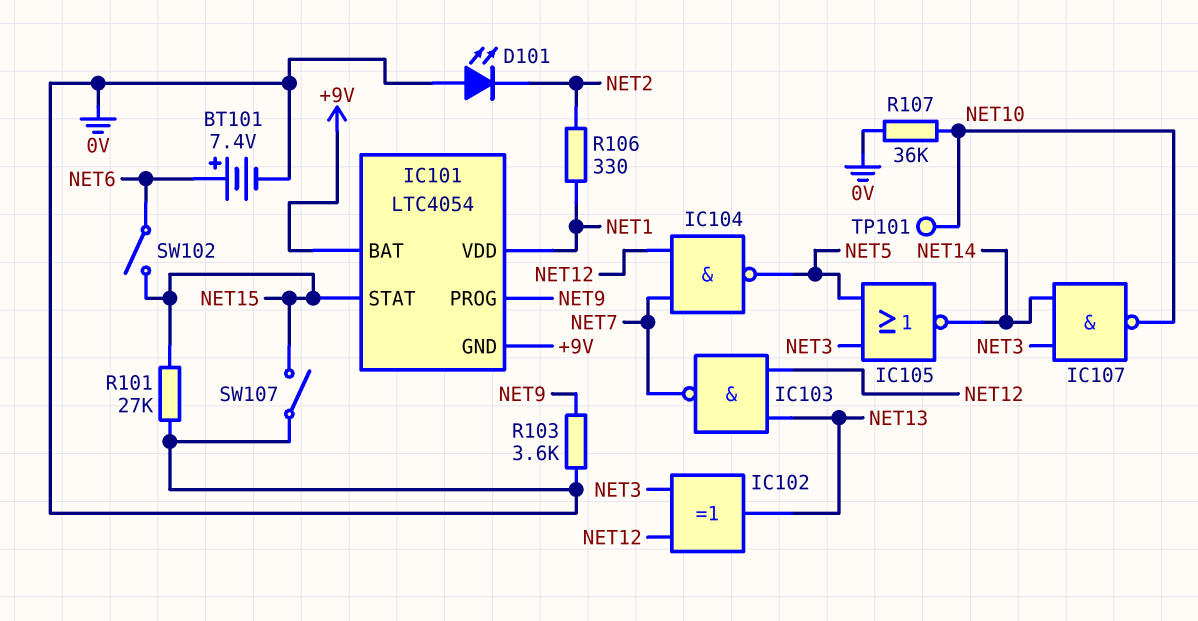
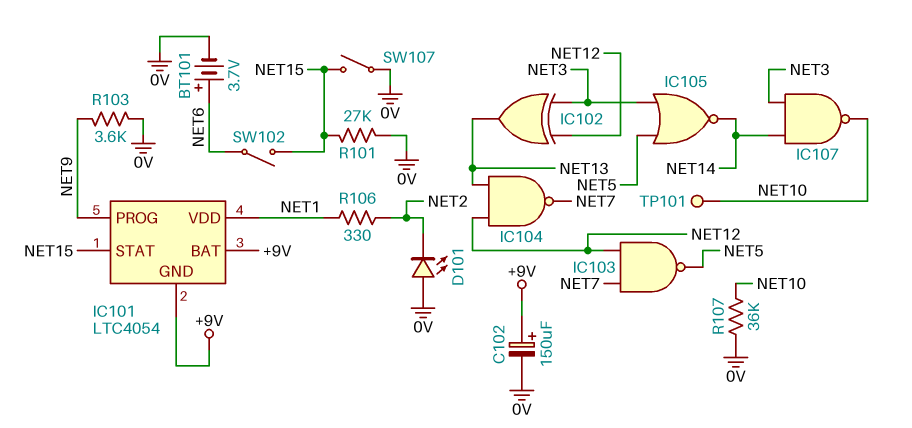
BT101: 7.4V (plus NET6, minus 0V) -> 3.7V (plus NET6, minus 0V)
C102: none -> 150uF (plus +9V, minus 0V)
IC103: NAND (in NET12, in NET13, out NET7) -> NAND (in NET7, in NET12, out NET5)
IC104: NAND (in NET7, in NET12, out NET5) -> NAND (in NET12, in NET13, out NET7)

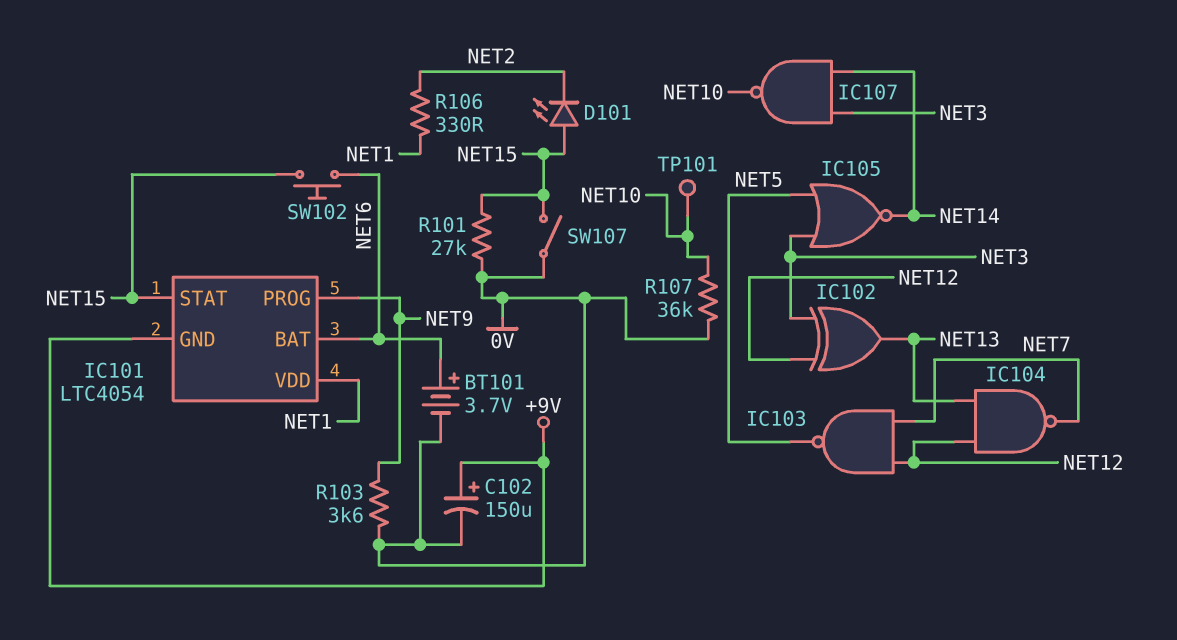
D101: LED (A 0V, K NET2) -> LED (A NET15, K NET2)
IC101 pin BAT: +9V -> NET6
SW102: switch (NET6, NET15) -> button (NET6, NET15)

